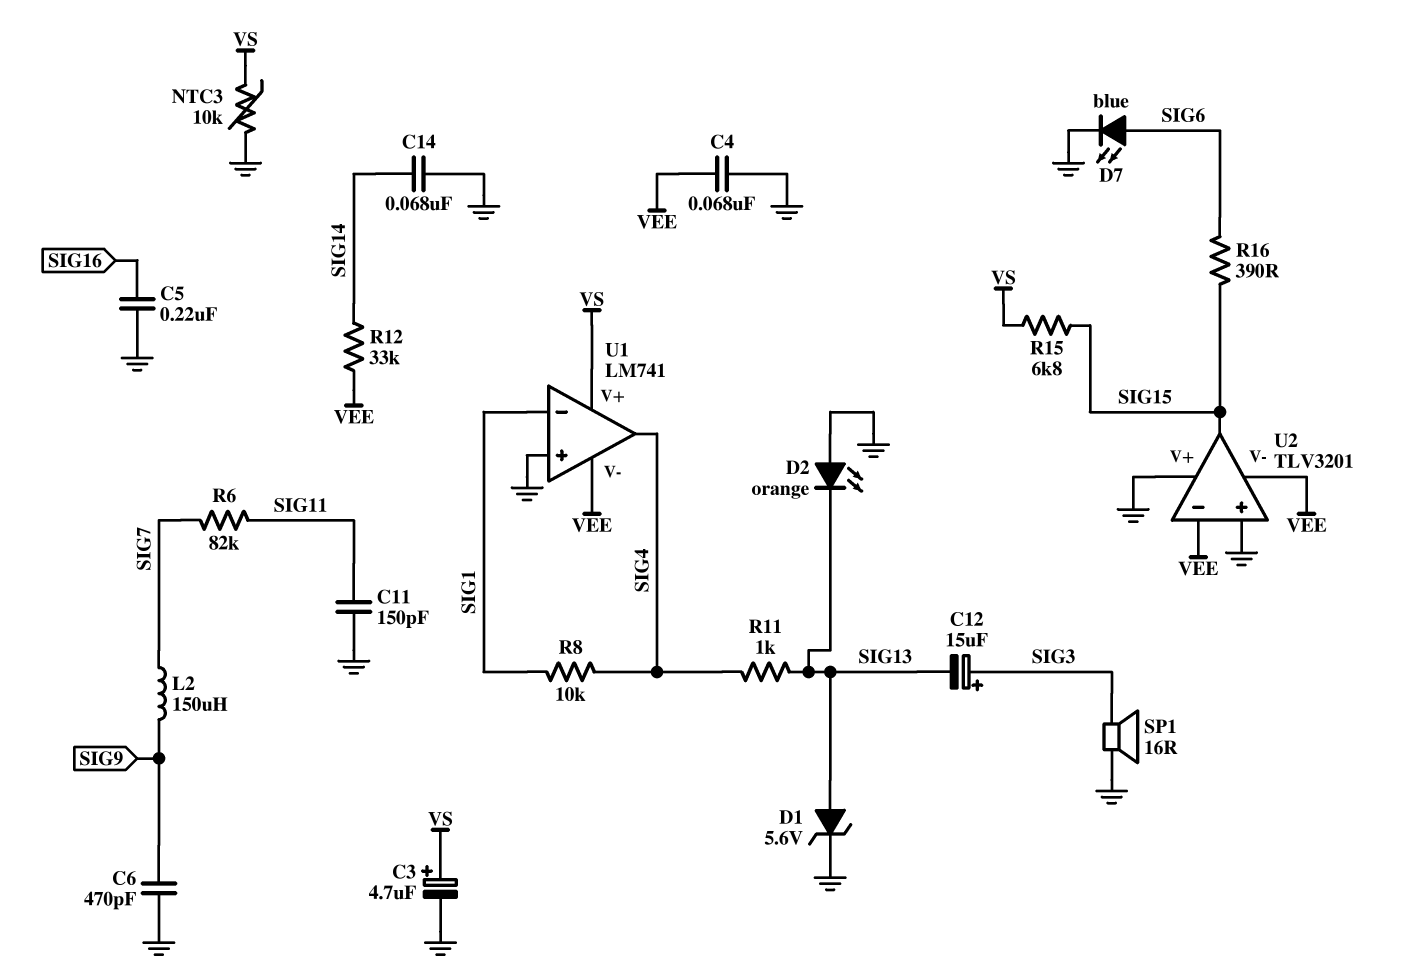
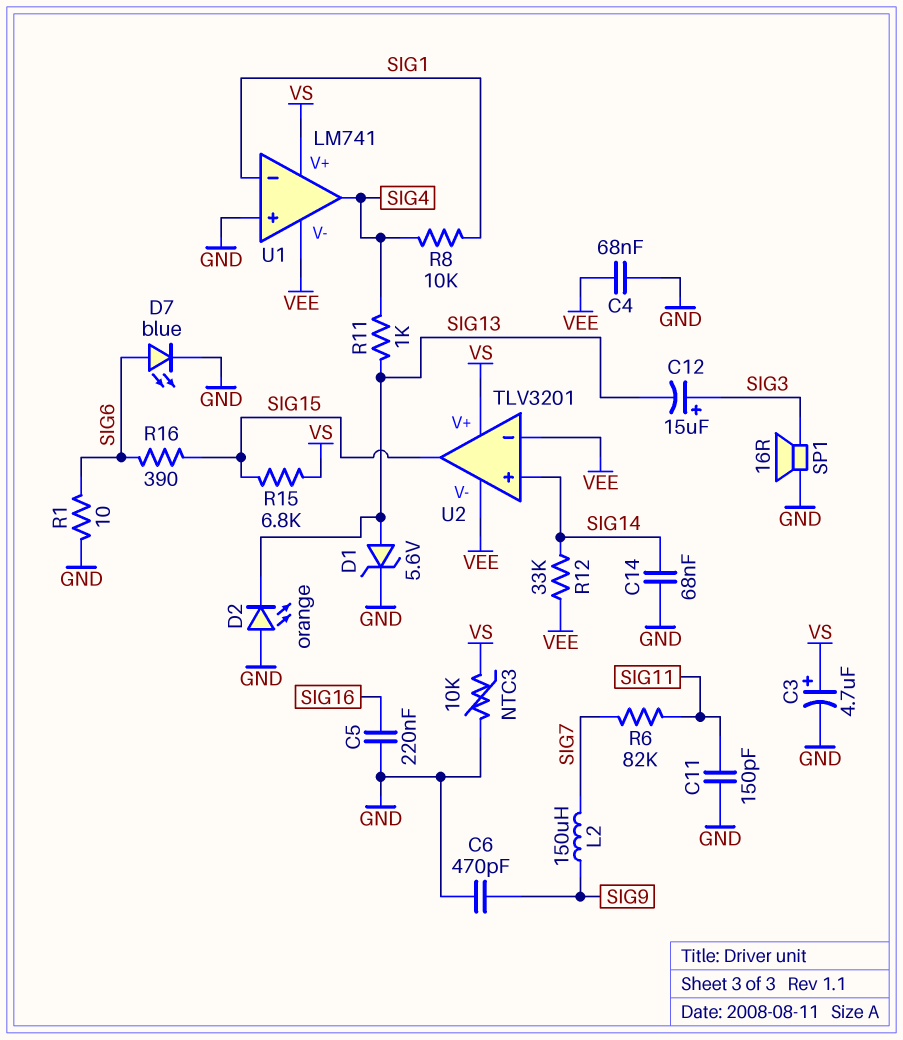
R1: none -> 10 (GND, SIG6)
U2 pin V+: GND -> VS
U2 pin in+: GND -> SIG14

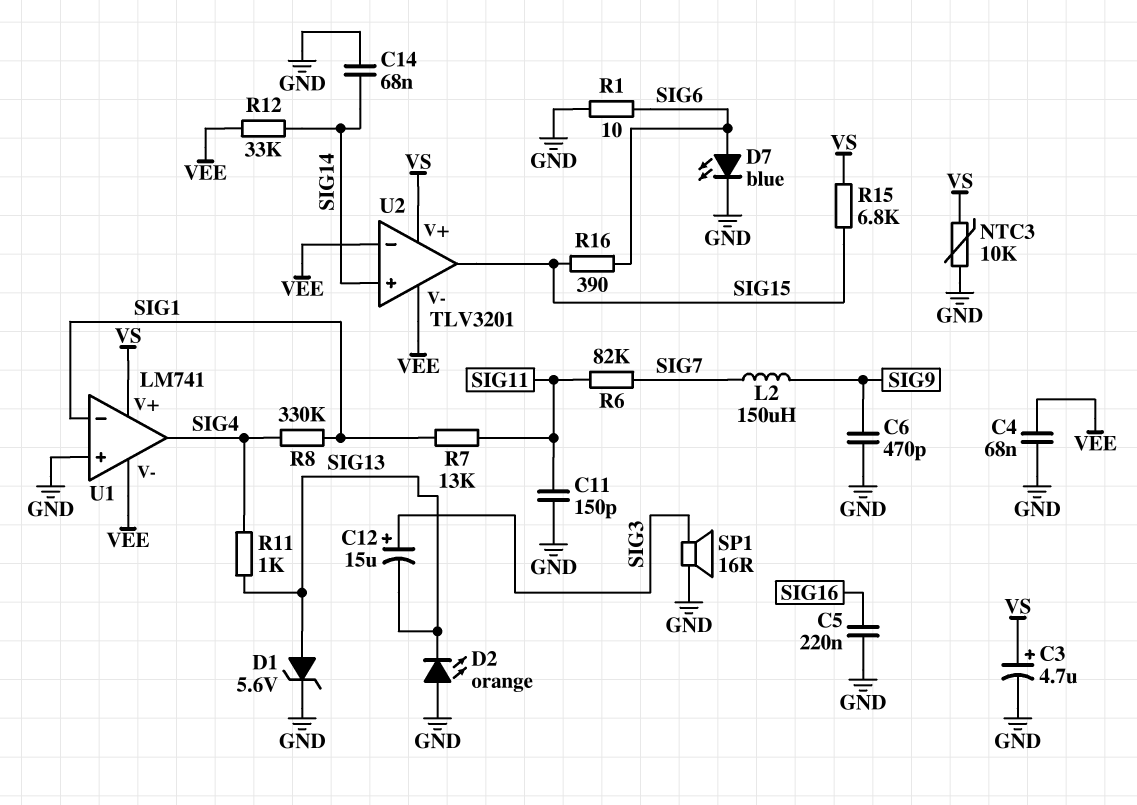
R7: none -> 13k (SIG1, SIG11)
R8: 10k (SIG1, SIG4) -> 330k (SIG1, SIG4)

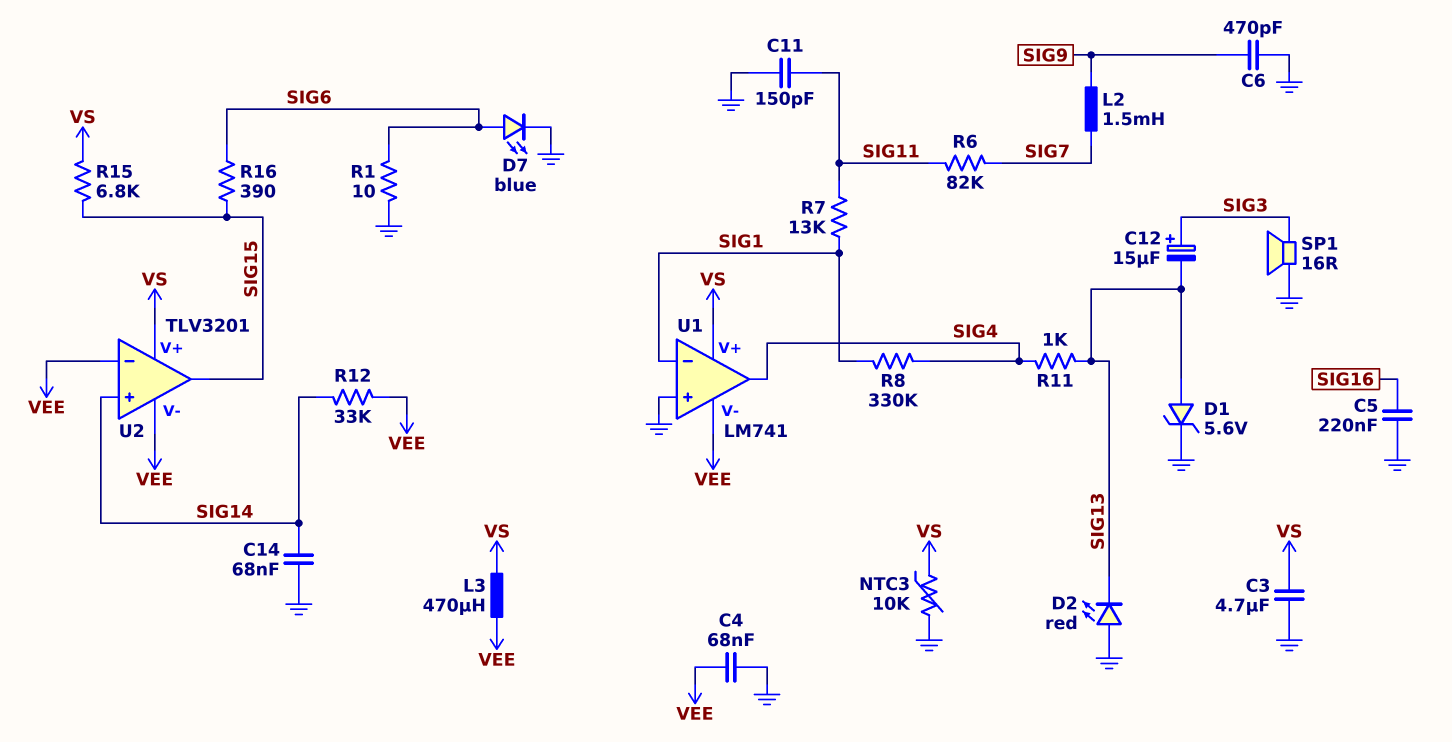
C3: 4.7uF (plus VS, minus GND) -> 4.7uF (GND, VS)
D2: LED orange (A GND, K SIG13) -> LED red (A GND, K SIG13)
L2: 150uH (SIG7, SIG9) -> 1.5mH (SIG7, SIG9)
L3: none -> 470uH (VEE, VS)

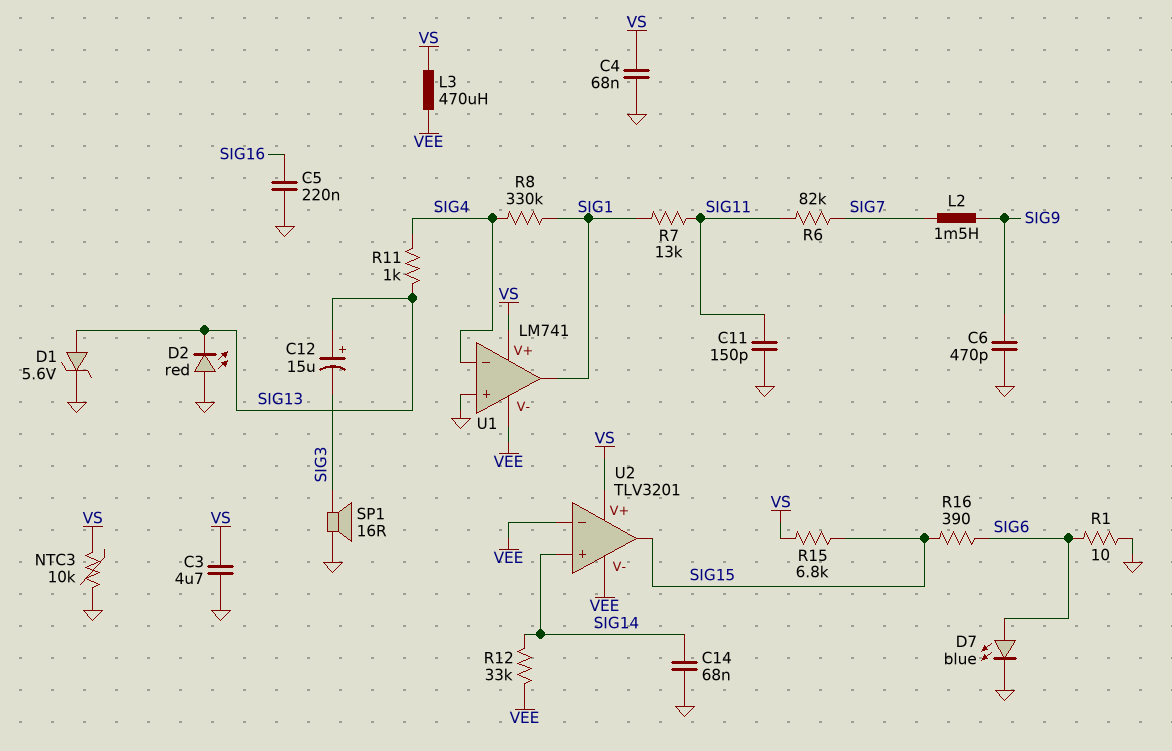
C4: 68nF (GND, VEE) -> 68nF (GND, VS)
C12: 15uF (plus SIG3, minus SIG13) -> 15uF (plus SIG13, minus SIG3)
U1 pin in-: SIG1 -> SIG4
U1 pin out: SIG4 -> SIG1

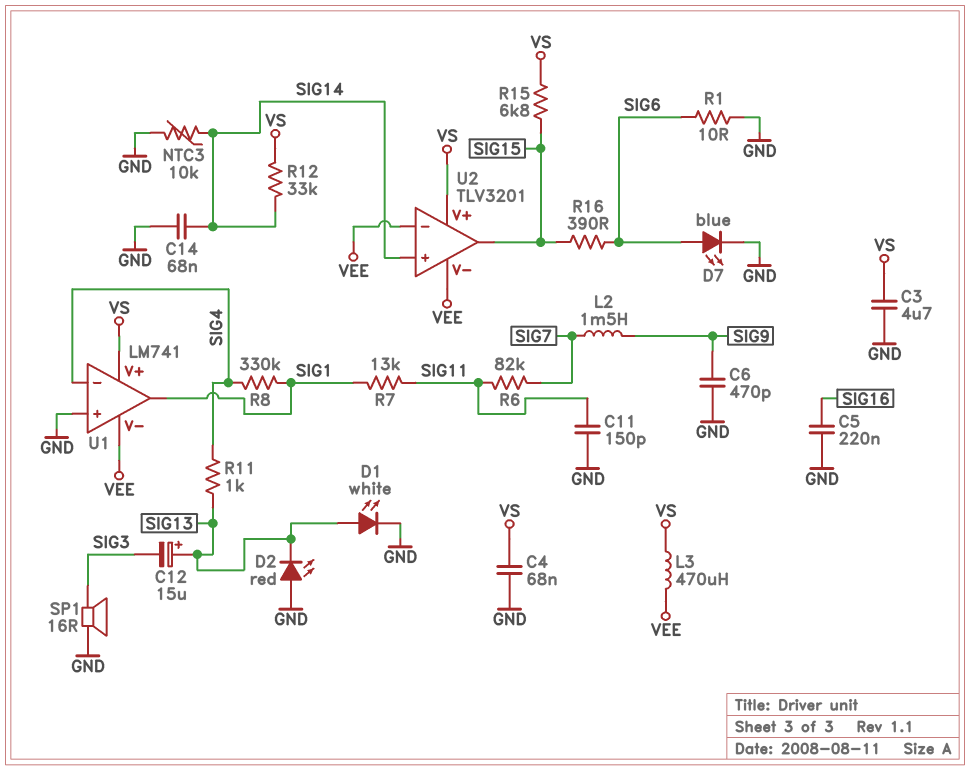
D1: zener 5.6V (A SIG13, K GND) -> LED white (A SIG13, K GND)
NTC3: 10k (GND, VS) -> 10k (GND, SIG14)
R12: 33k (SIG14, VEE) -> 33k (SIG14, VS)

